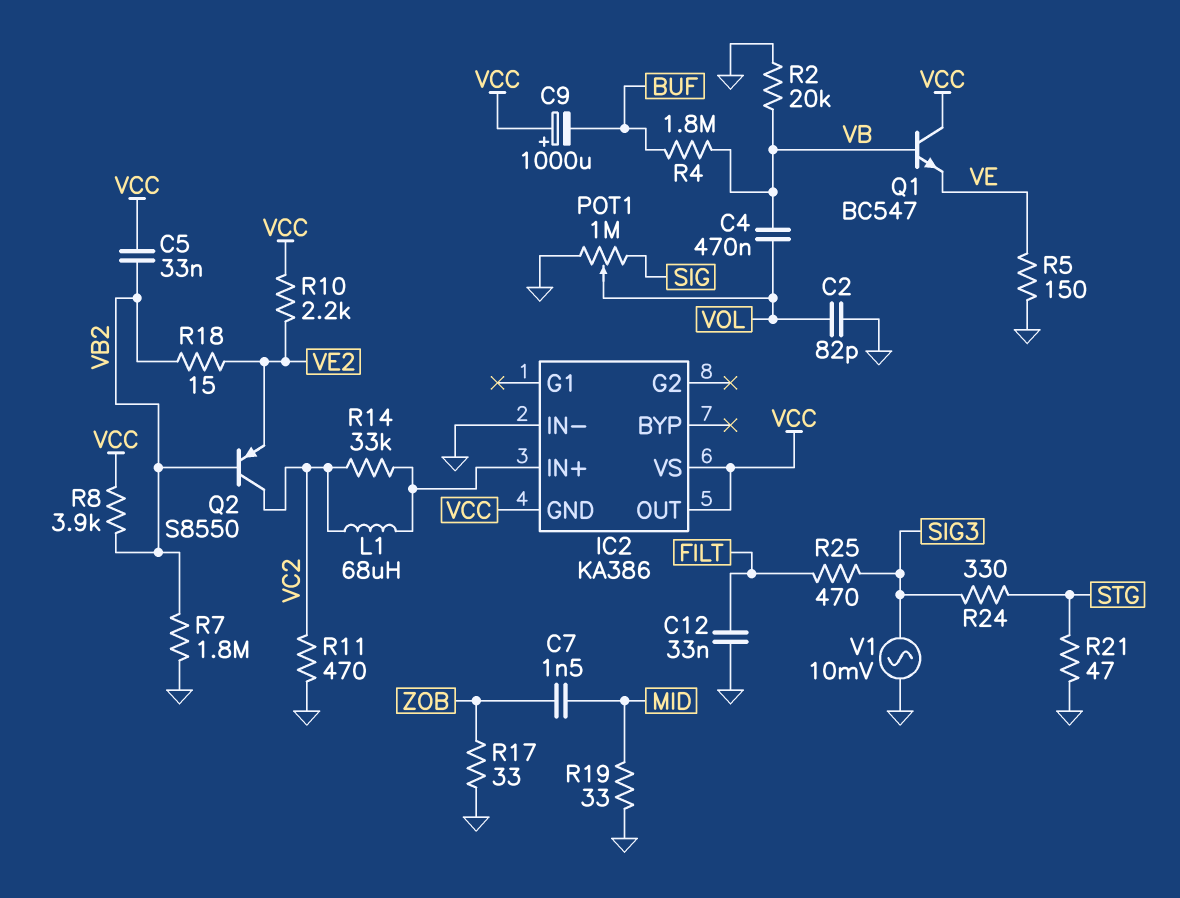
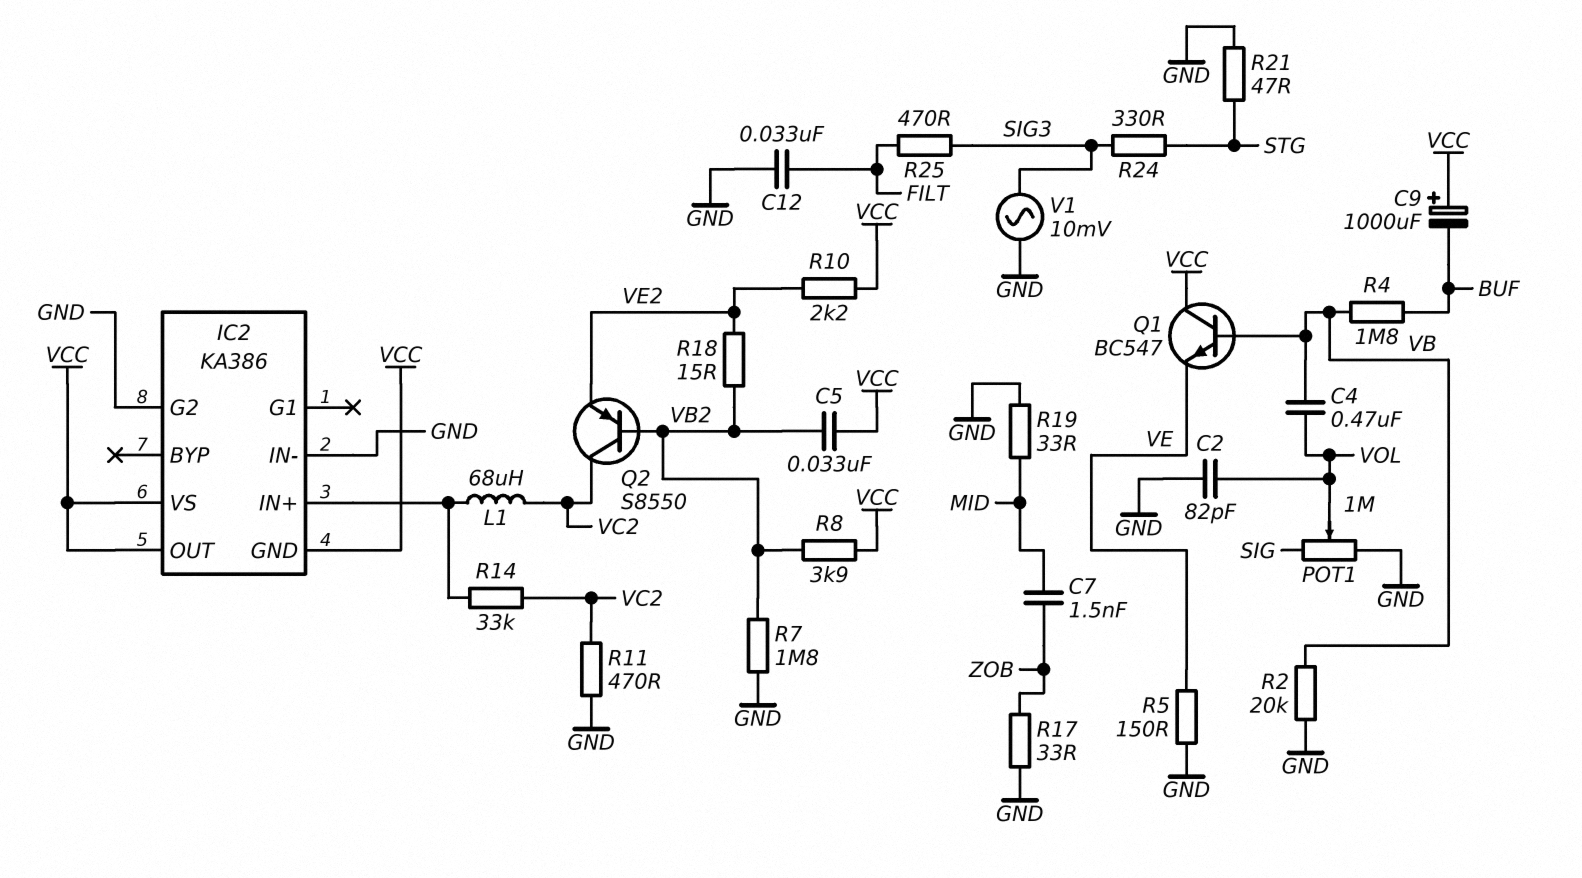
IC2 pin G2: none -> GND

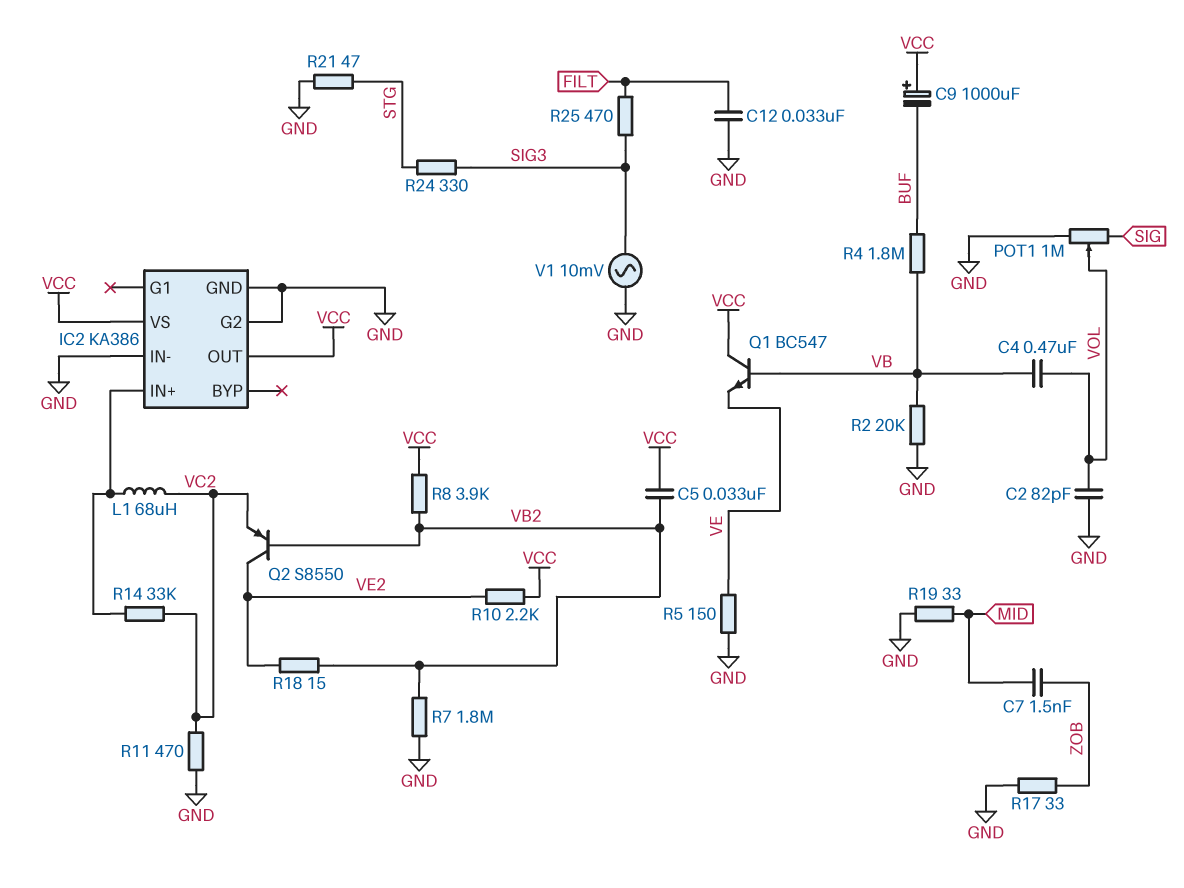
IC2 pin GND: VCC -> GND
Q2: PNP S8550 (B VB2, C VC2, E VE2) -> PNP S8550 (B VB2, C VE2, E VC2)

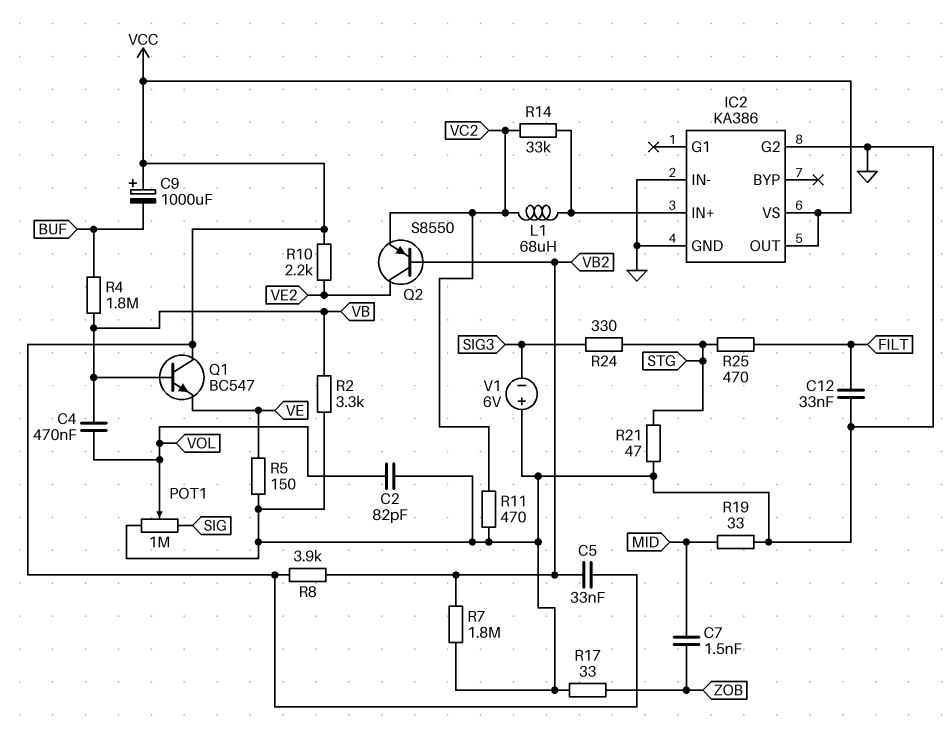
R2: 20k (GND, VB) -> 3.3k (GND, VB)
R18: 15 (VB2, VE2) -> none
R25: 470 (FILT, SIG3) -> 470 (FILT, STG)
V1: AC 10mV (GND, SIG3) -> 6V (plus GND, minus SIG3)

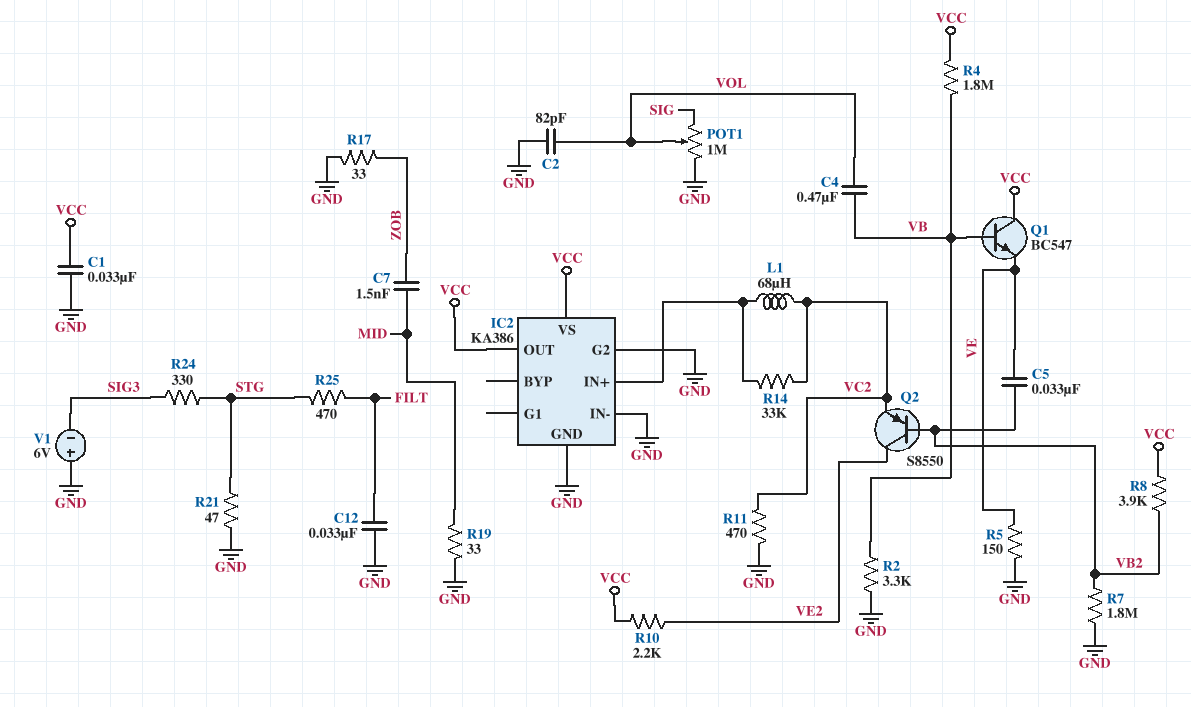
C1: none -> 33nF (GND, VCC)
C5: 33nF (VB2, VCC) -> 33nF (VB2, VE)
C9: 1000uF (plus VCC, minus BUF) -> none
R4: 1.8M (BUF, VB) -> 1.8M (VB, VCC)

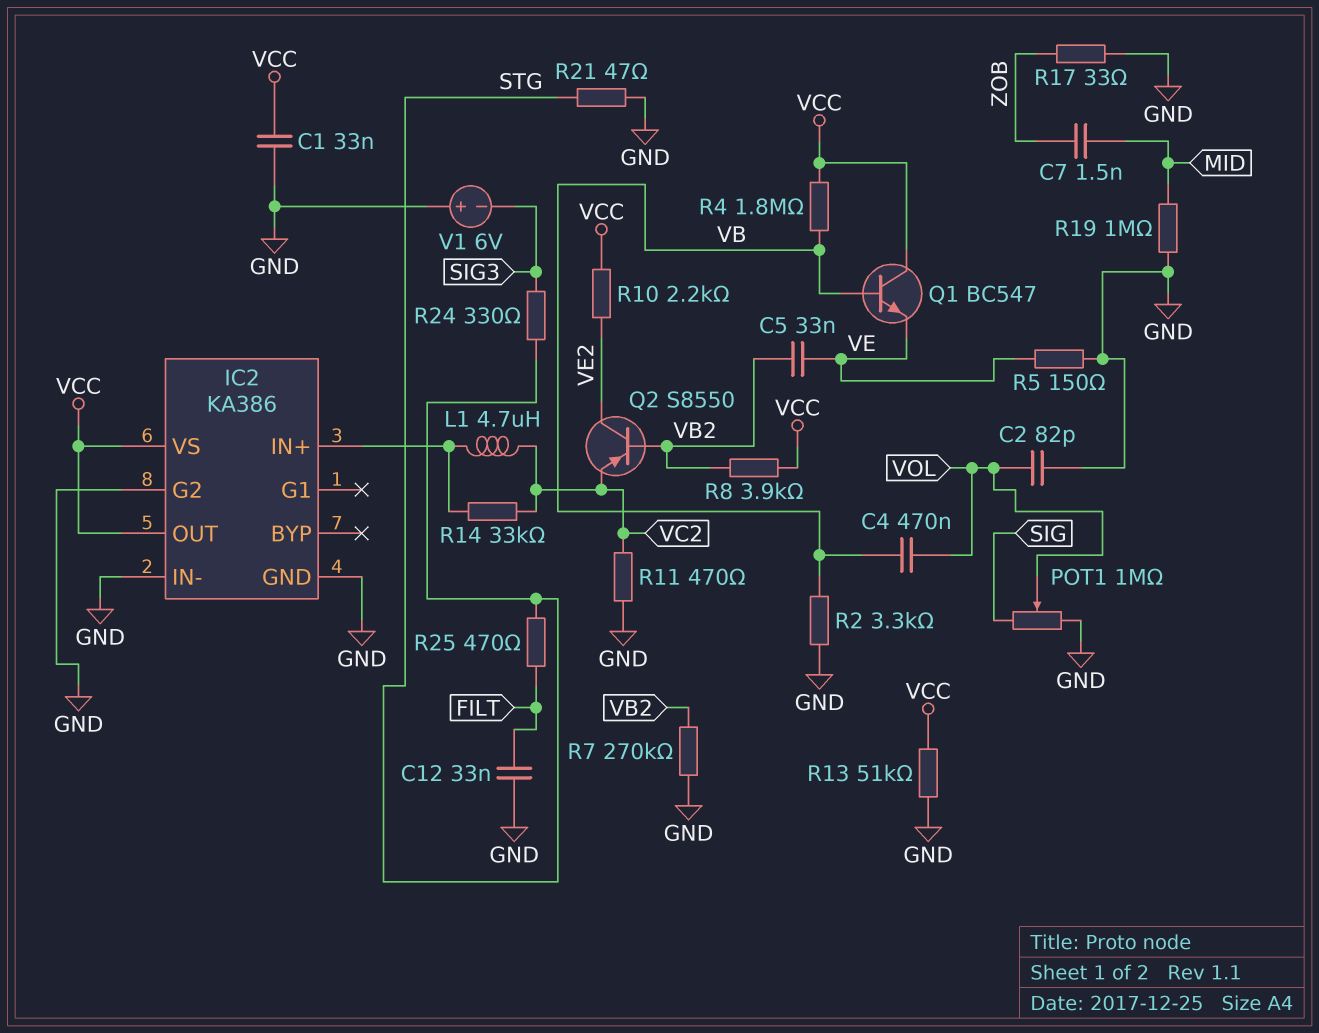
L1: 68uH (IC2/IN+, VC2) -> 4.7uH (IC2/IN+, VC2)
R7: 1.8M (GND, VB2) -> 270k (GND, VB2)
R13: none -> 51k (GND, VCC)
R19: 33 (GND, MID) -> 1M (GND, MID)

